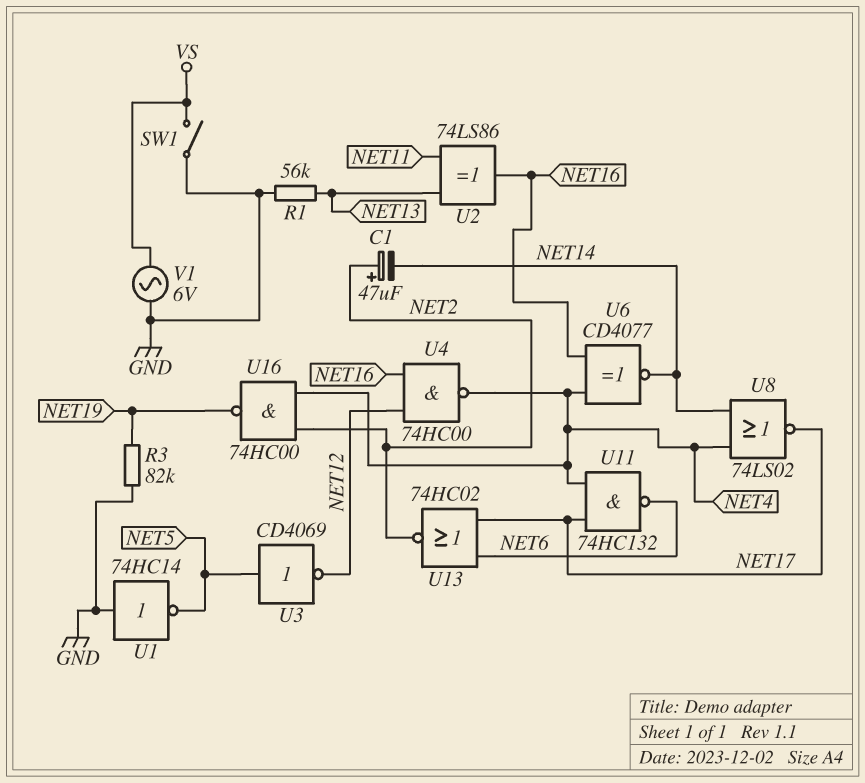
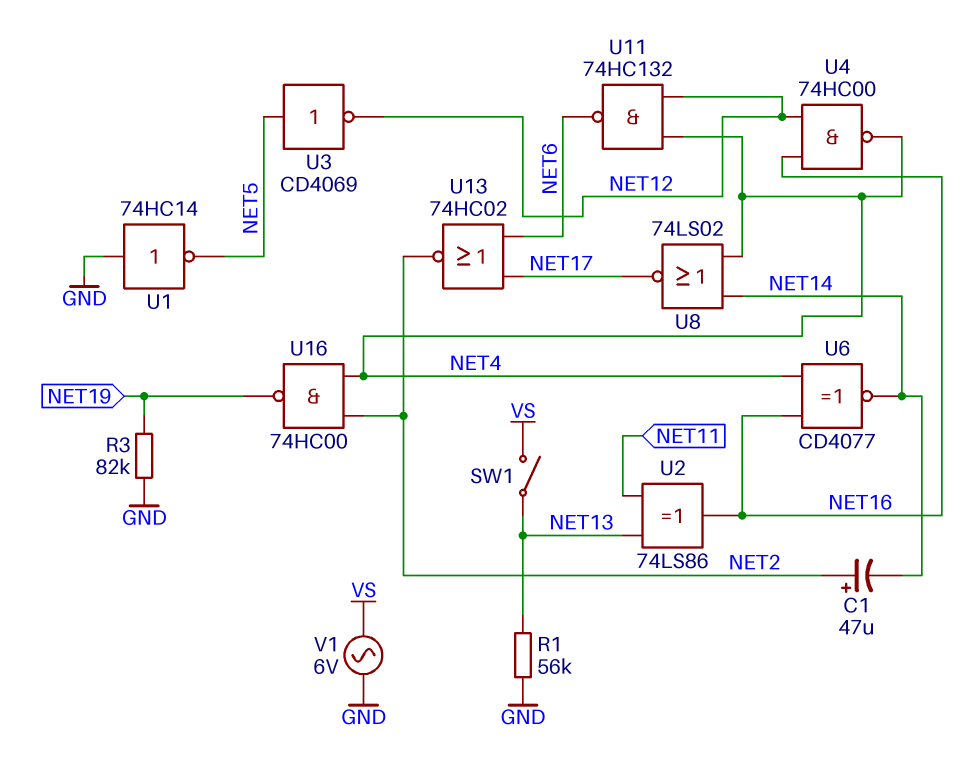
SW1: switch (GND, VS) -> switch (NET13, VS)
U11: NAND 74HC132 (in NET4, in NET17, out NET6) -> NAND 74HC132 (in NET4, in NET12, out NET6)

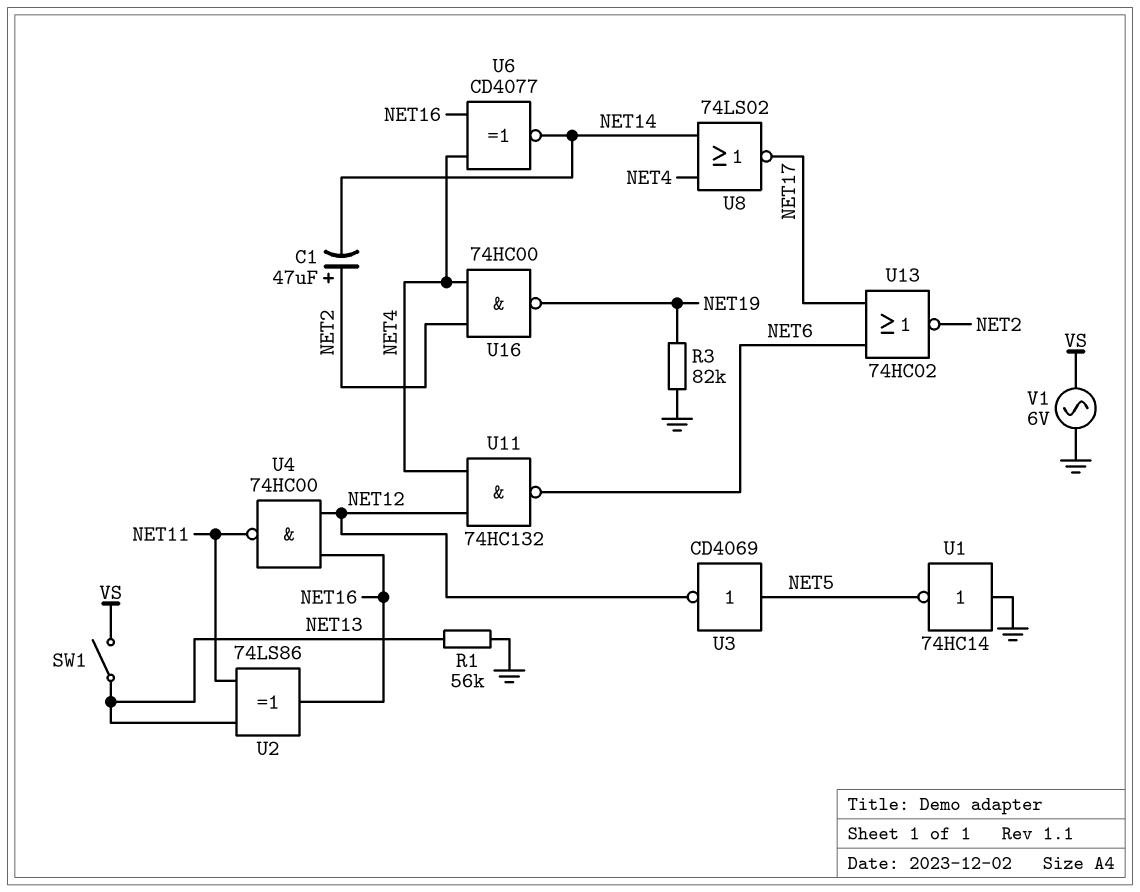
U4: NAND 74HC00 (in NET12, in NET16, out NET4) -> NAND 74HC00 (in NET12, in NET16, out NET11)

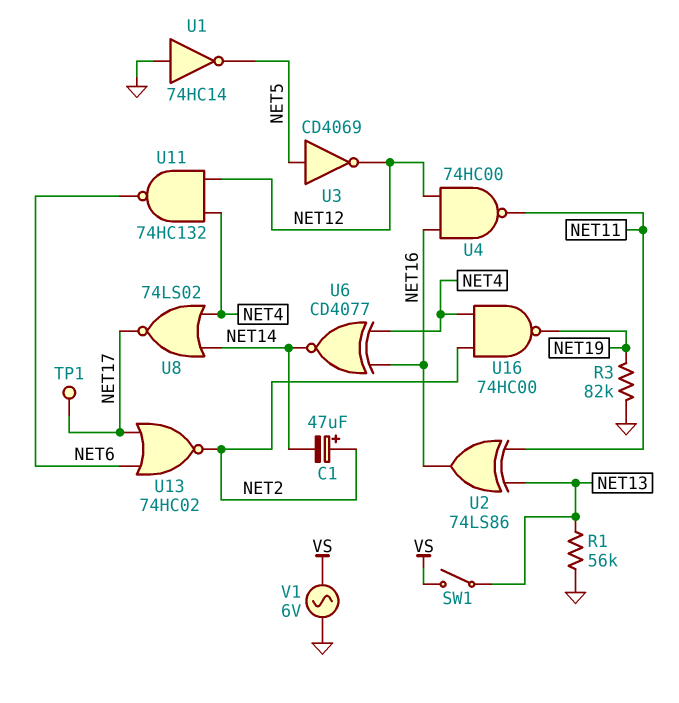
TP1: none -> test point (NET17)

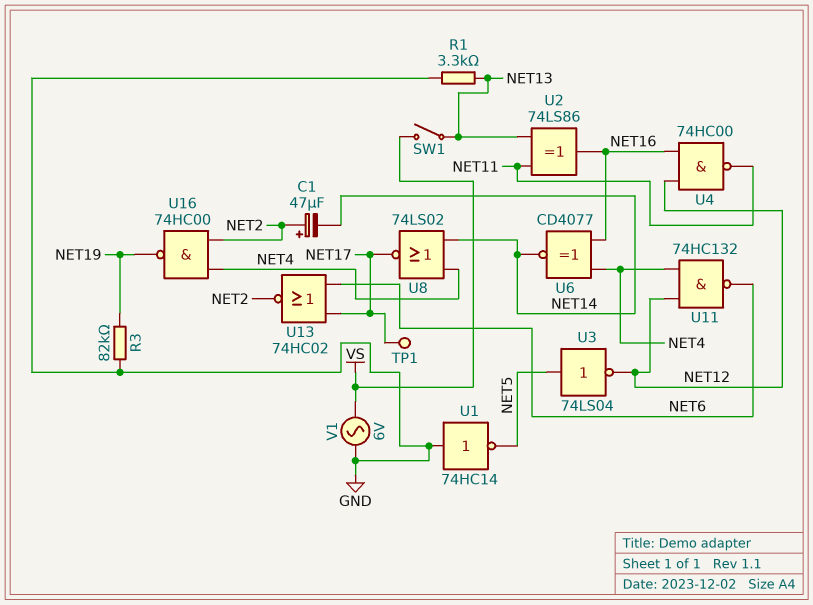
R1: 56k (GND, NET13) -> 3.3k (GND, NET13)
U3: NOT CD4069 (in NET5, out NET12) -> NOT 74LS04 (in NET5, out NET12)

